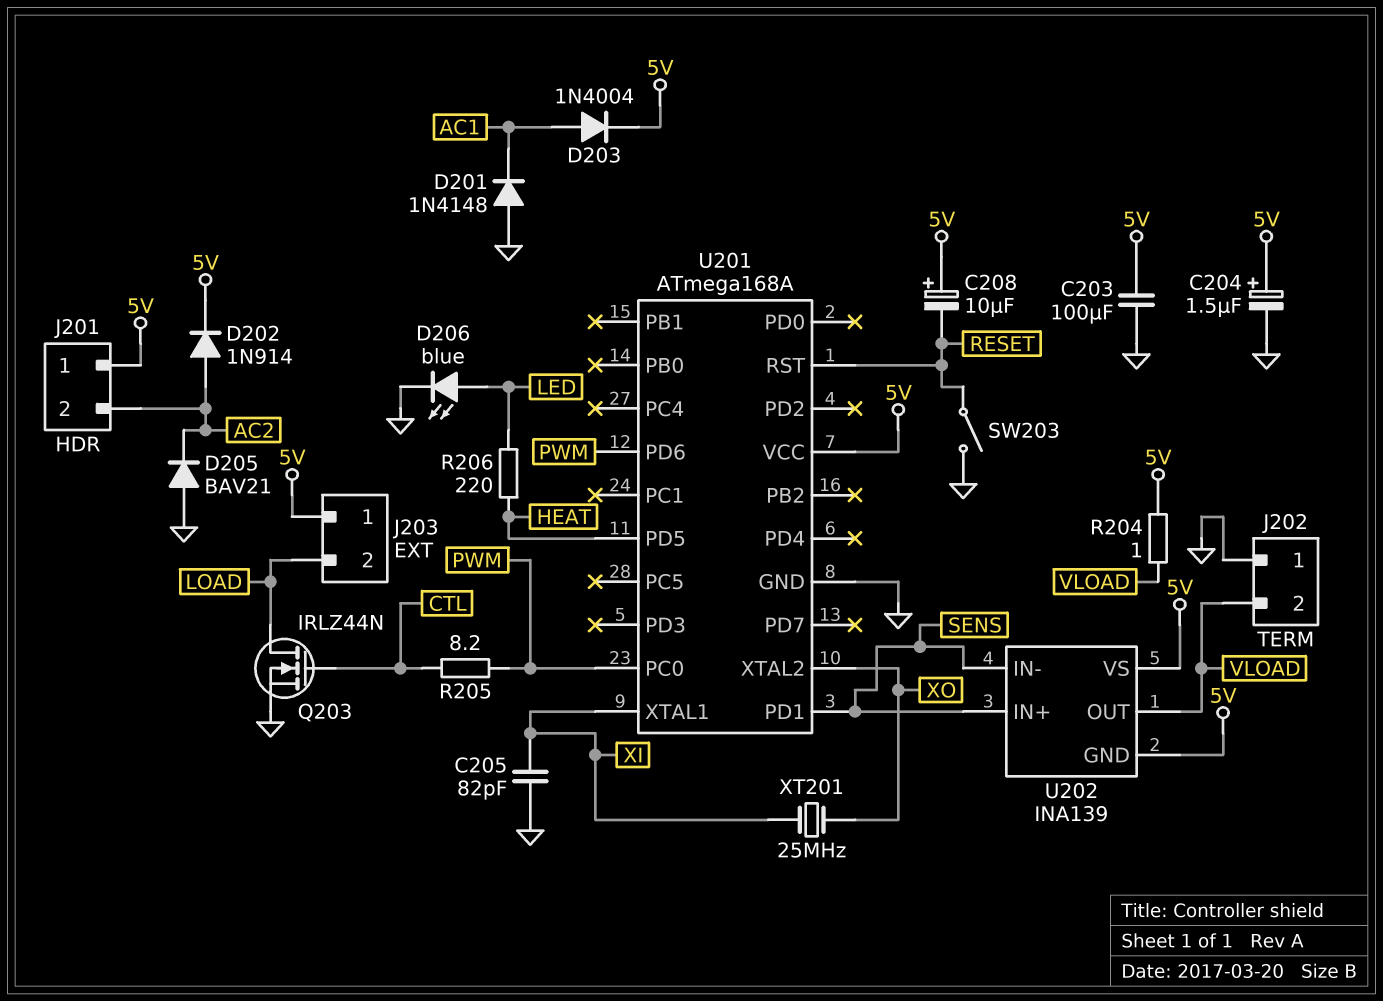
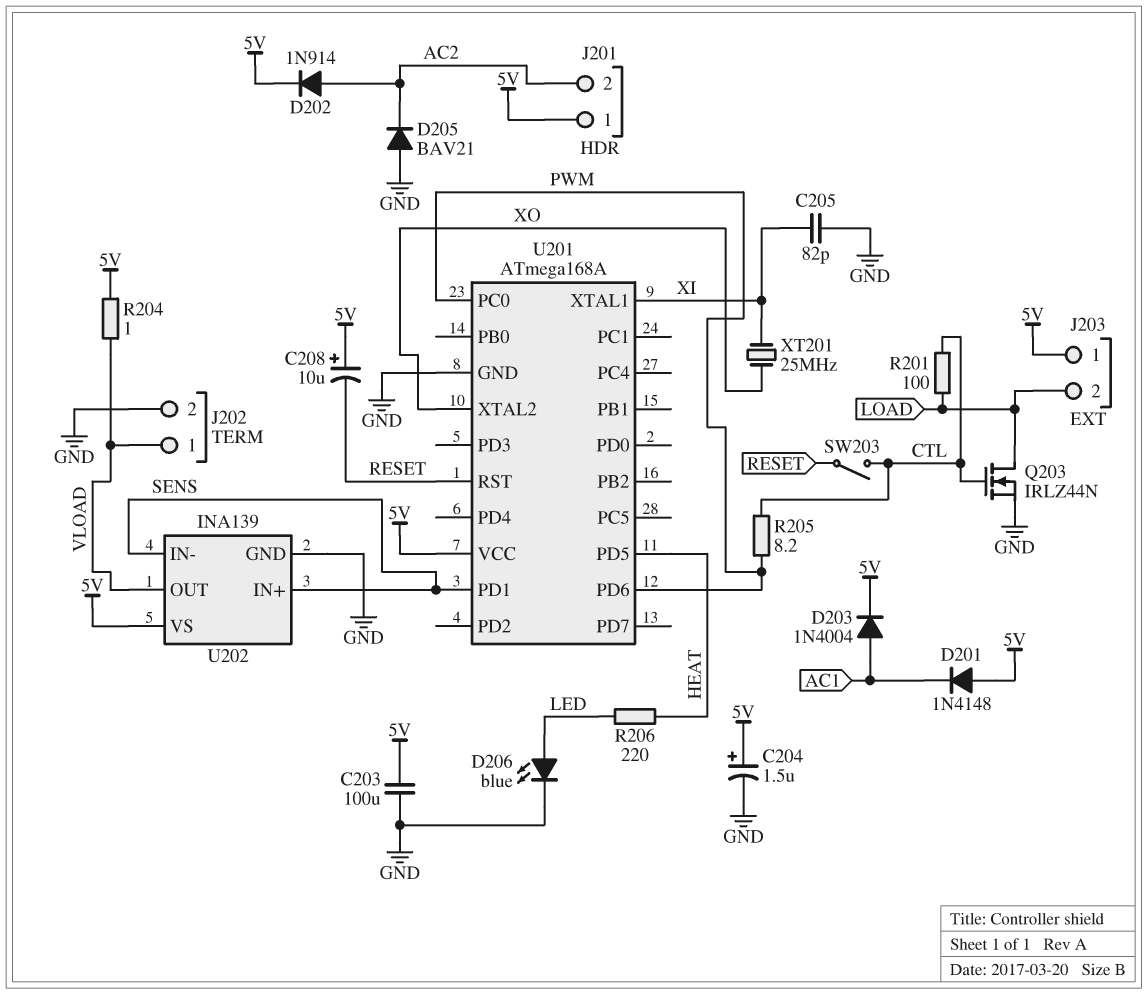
D201: diode 1N4148 (A GND, K AC1) -> diode 1N4148 (A 5V, K AC1)
J202 pin 1: GND -> VLOAD
J202 pin 2: VLOAD -> GND
R201: none -> 100 (CTL, LOAD)
SW203: switch (GND, RESET) -> switch (CTL, RESET)
U202 pin GND: 5V -> GND

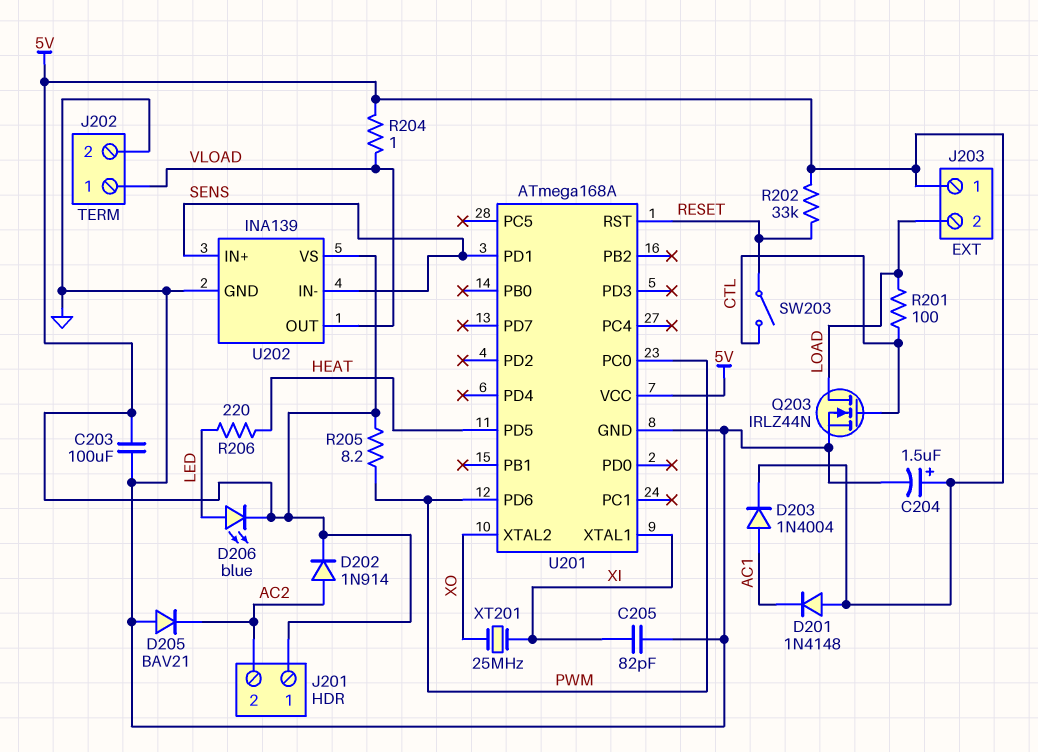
C208: 10uF (plus 5V, minus RESET) -> none
D206: LED blue (A LED, K GND) -> LED blue (A LED, K 5V)
R202: none -> 33k (5V, RESET)
R205: 8.2 (CTL, PWM) -> 8.2 (5V, PWM)

